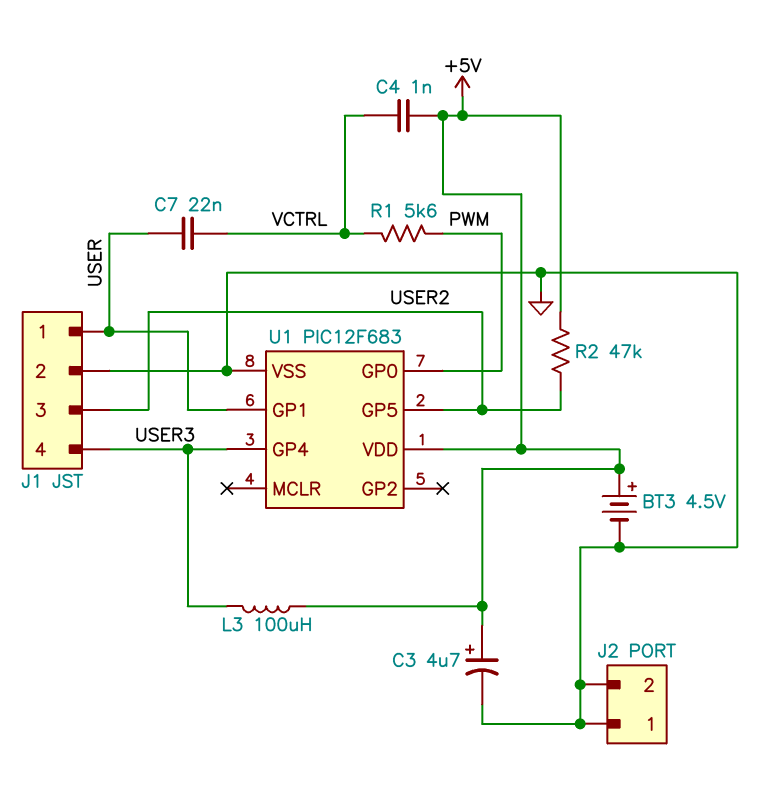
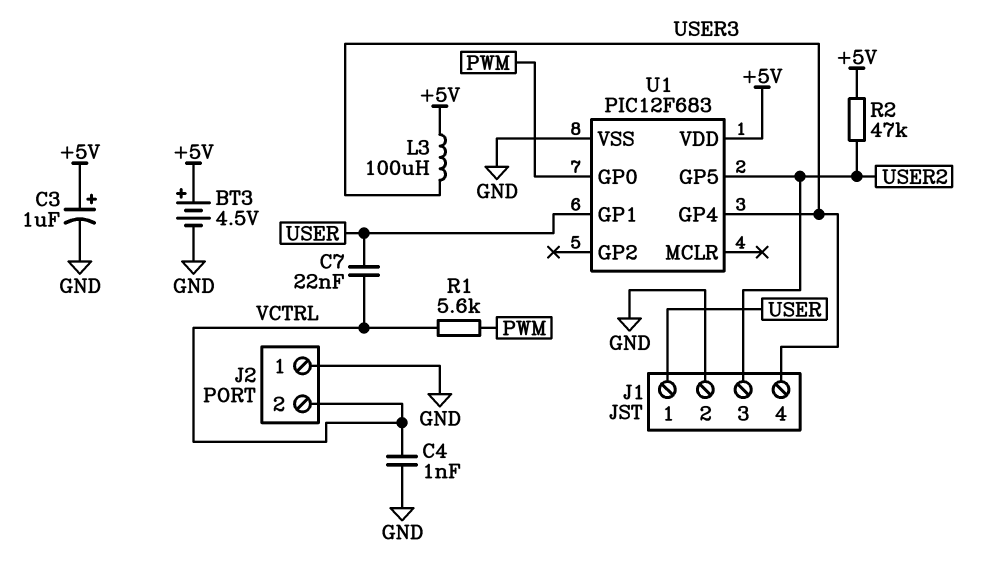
C3: 4.7uF (plus +5V, minus GND) -> 1uF (plus +5V, minus GND)
C4: 1nF (+5V, VCTRL) -> 1nF (GND, VCTRL)
J2 pin 2: GND -> VCTRL

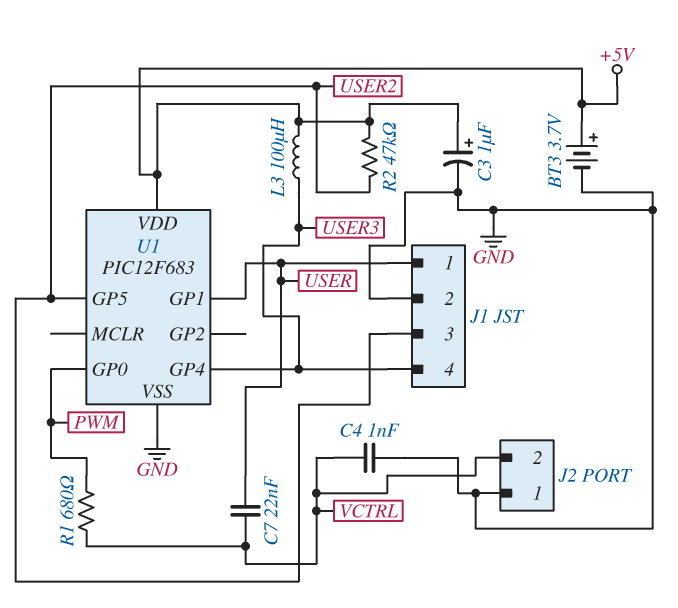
BT3: 4.5V (plus +5V, minus GND) -> 3.7V (plus +5V, minus GND)
R1: 5.6k (PWM, VCTRL) -> 680 (PWM, VCTRL)

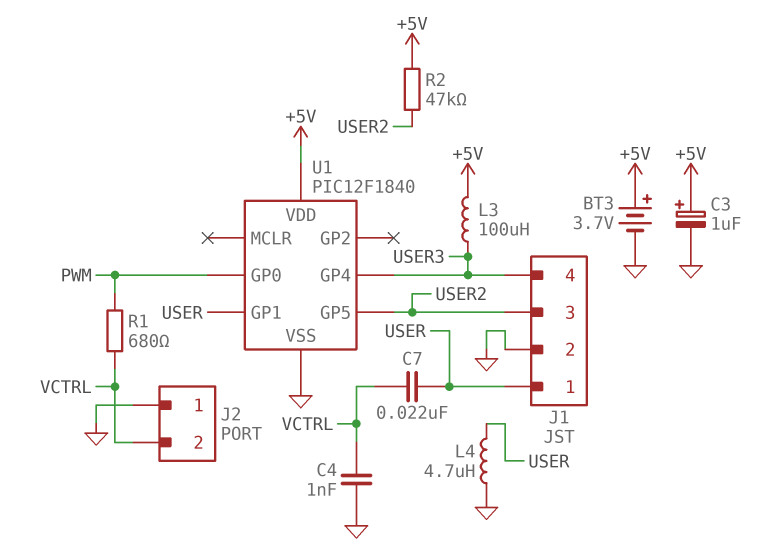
L4: none -> 4.7uH (GND, USER)
U1: PIC12F683 -> PIC12F1840

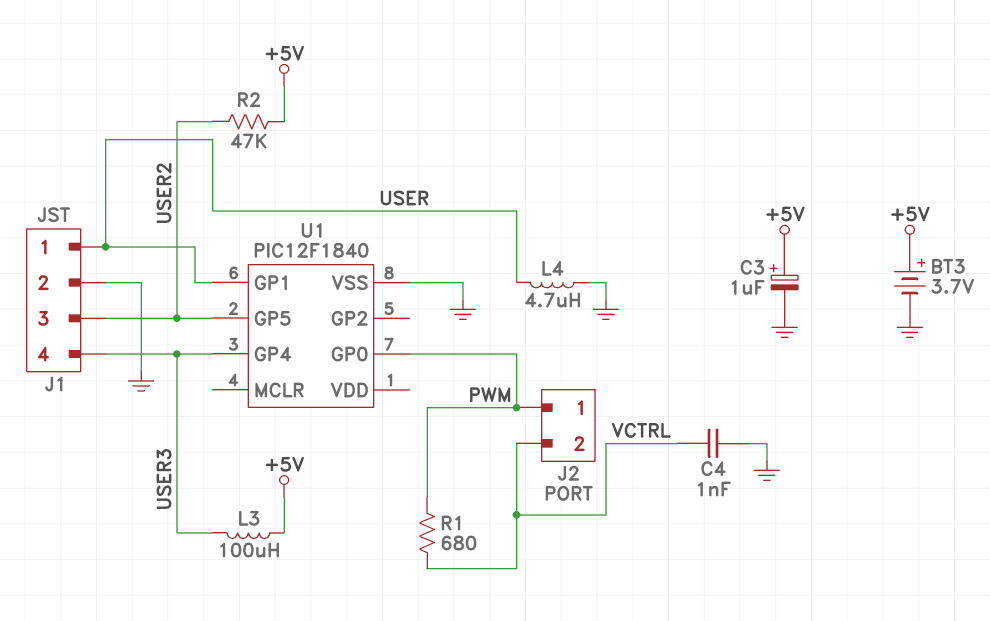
C7: 22nF (USER, VCTRL) -> none
J2 pin 1: GND -> PWM
U1 pin VDD: +5V -> none

